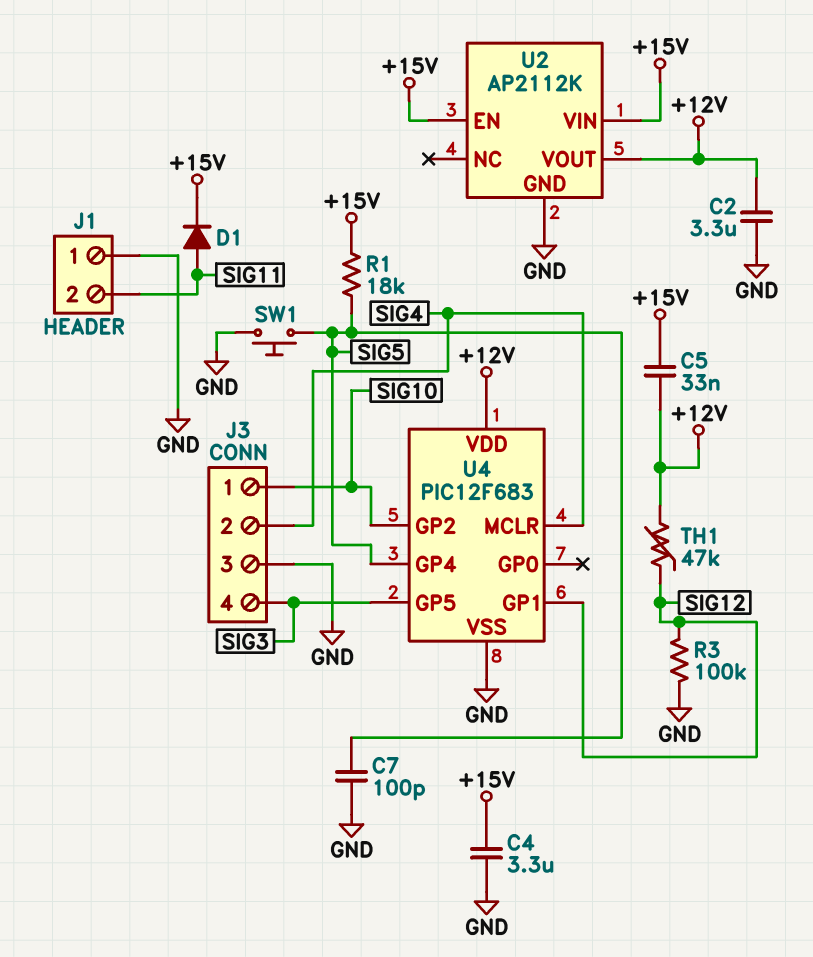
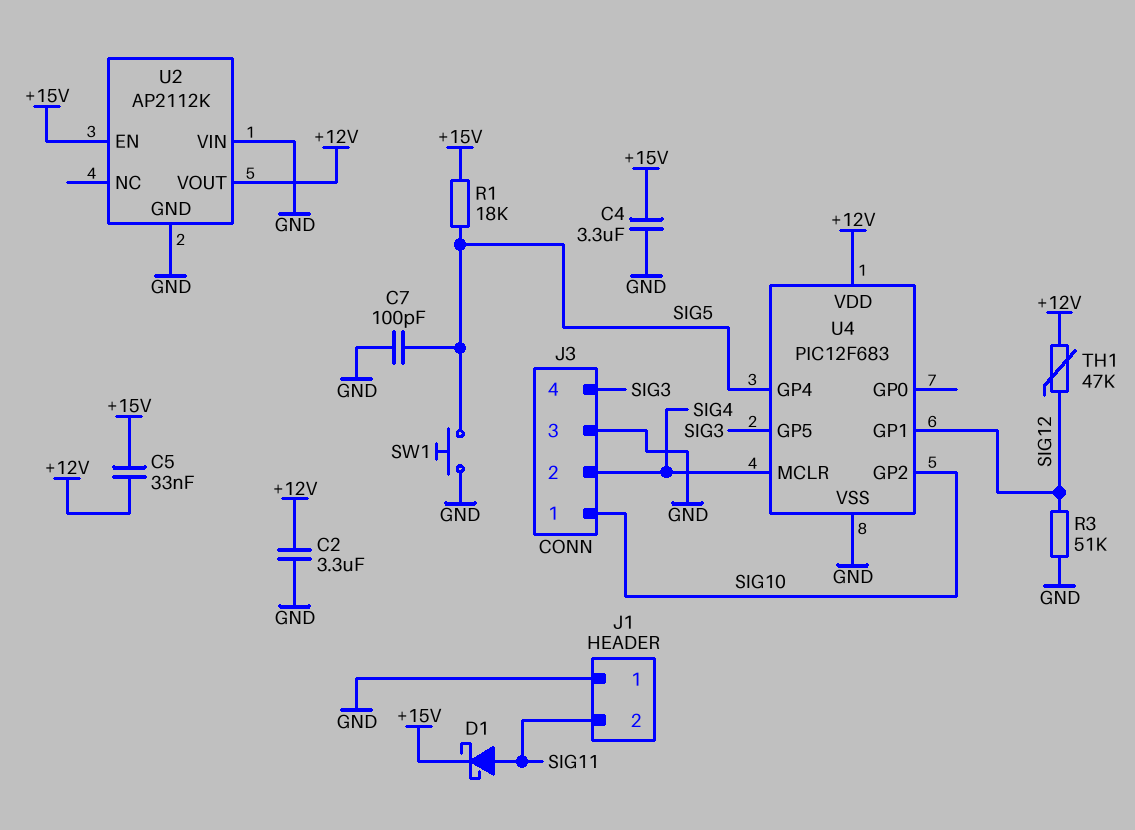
D1: diode (A SIG11, K +15V) -> schottky (A SIG11, K +15V)
R3: 100k (GND, SIG12) -> 51k (GND, SIG12)
U2 pin VIN: +15V -> GND

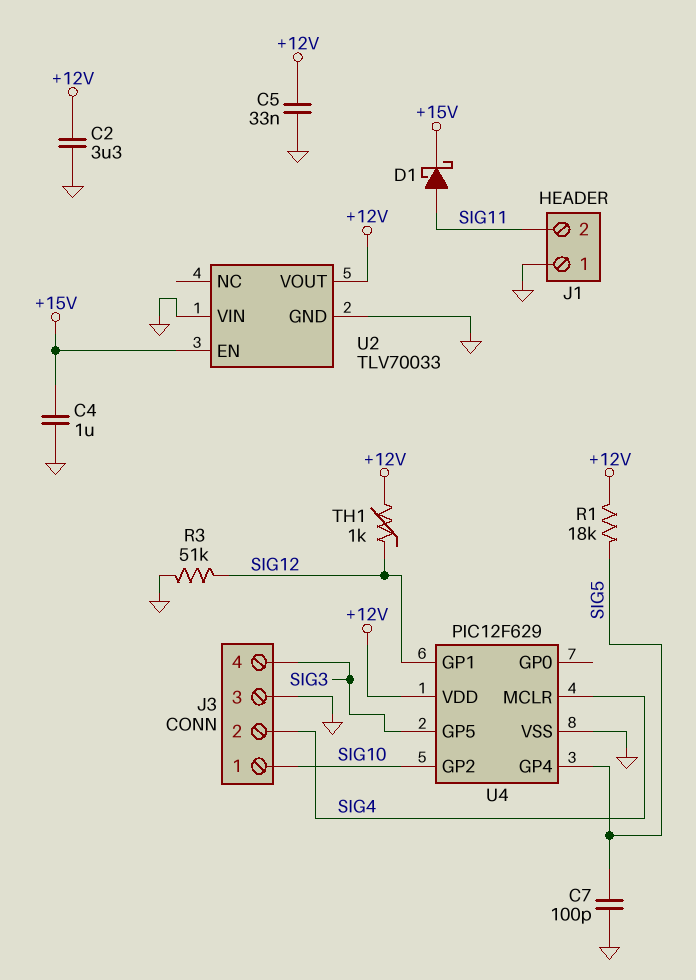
C4: 3.3uF (+15V, GND) -> 1uF (+15V, GND)
C5: 33nF (+12V, +15V) -> 33nF (+12V, GND)
R1: 18k (+15V, SIG5) -> 18k (+12V, SIG5)
SW1: button (GND, SIG5) -> none
TH1: 47k (+12V, SIG12) -> 1k (+12V, SIG12)
U2: AP2112K -> TLV70033
U4: PIC12F683 -> PIC12F629

